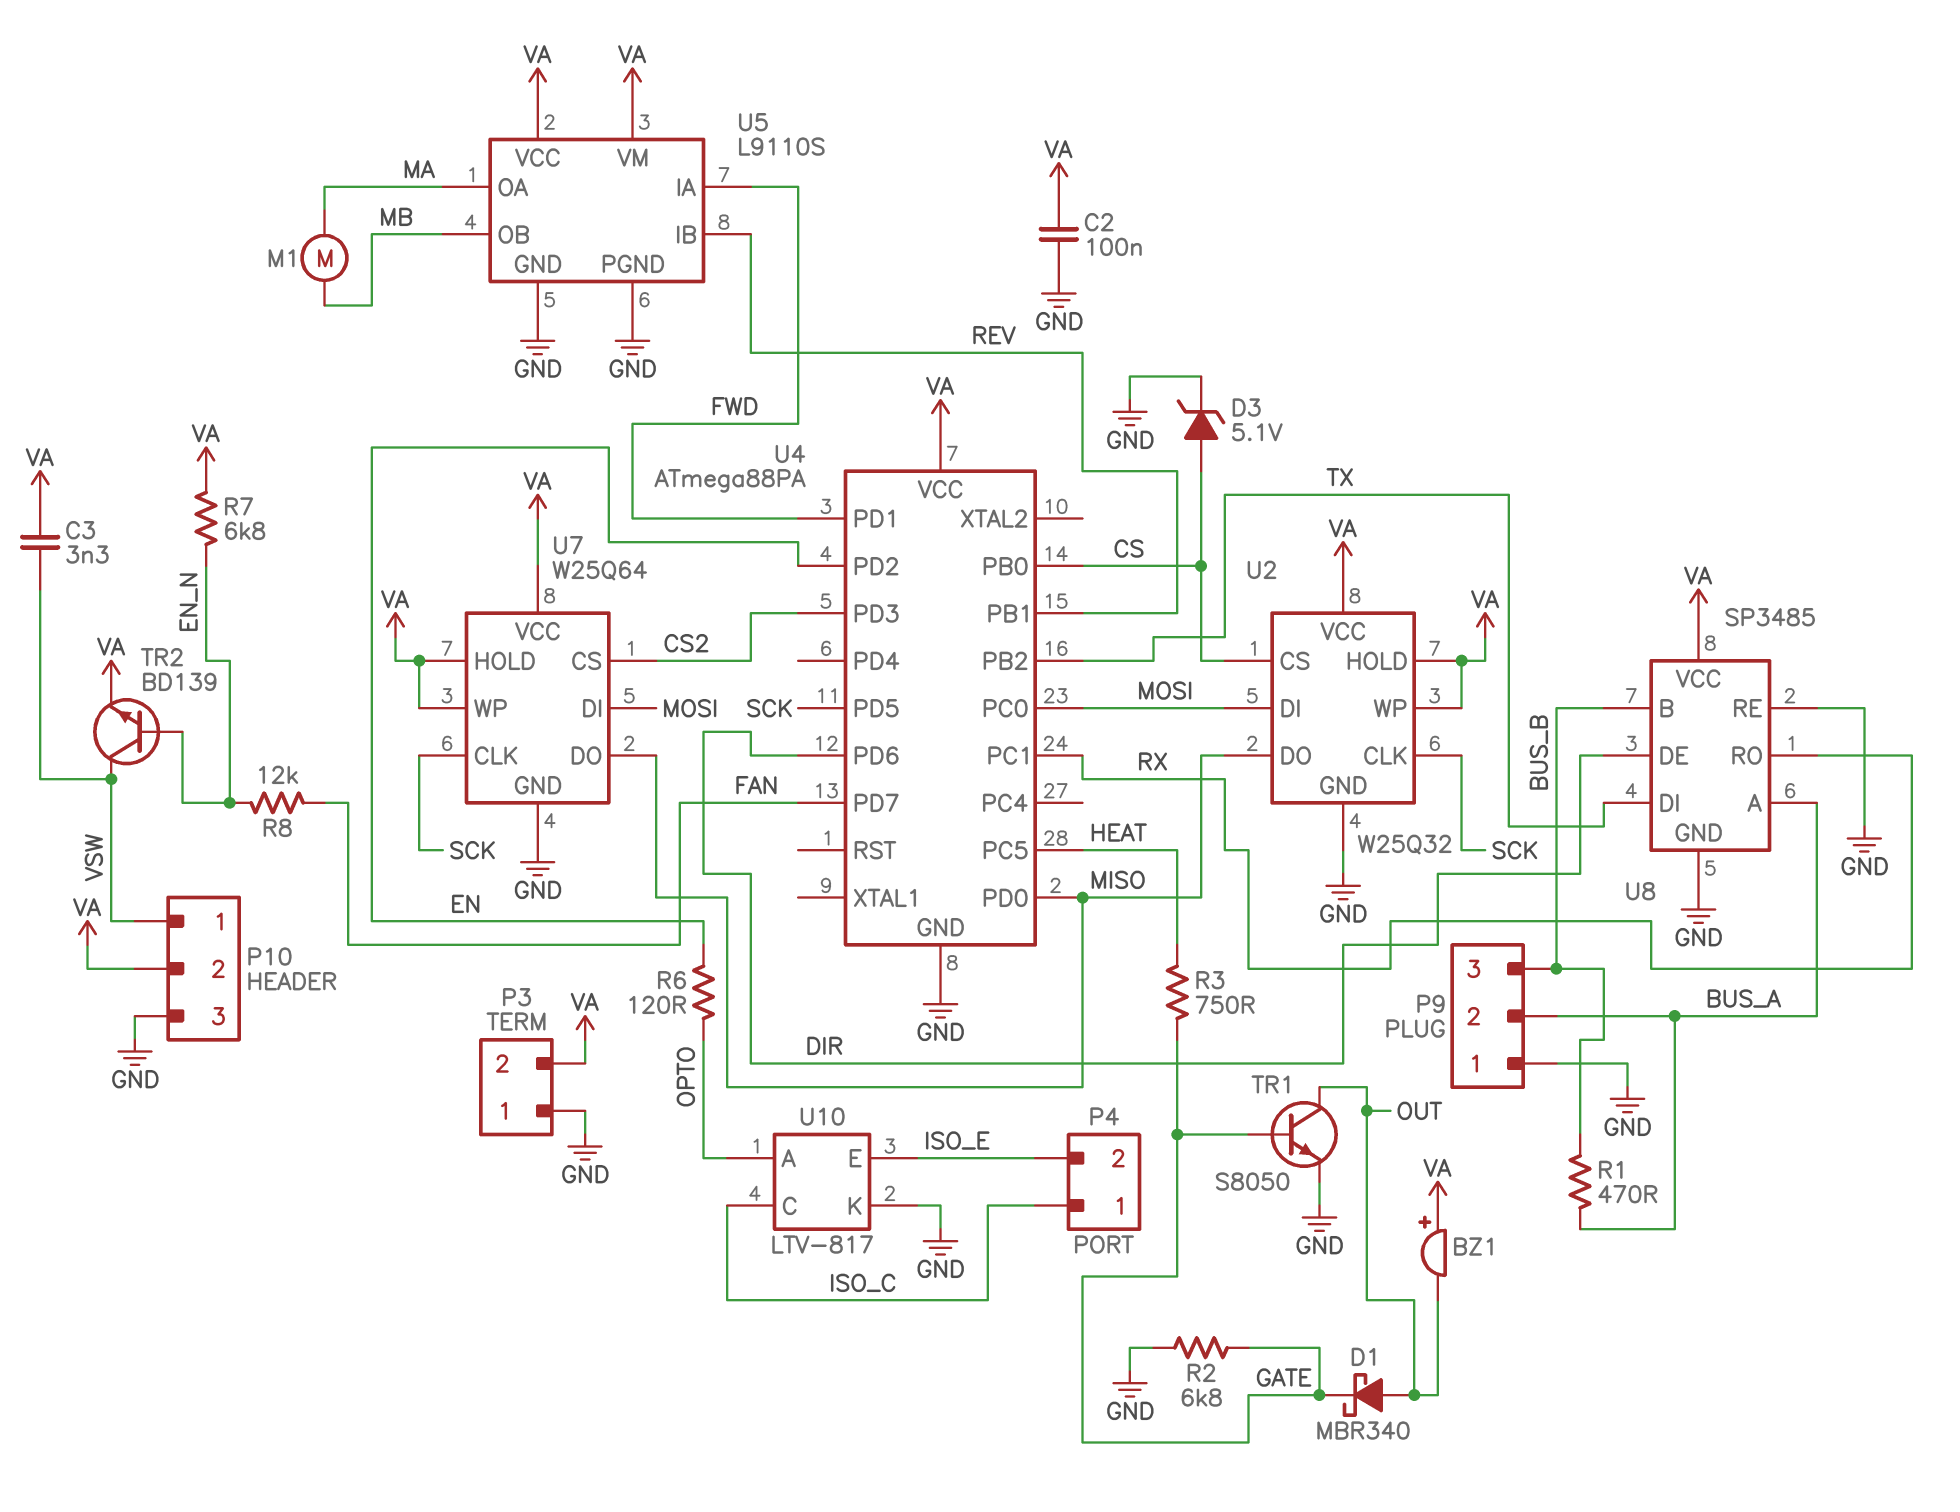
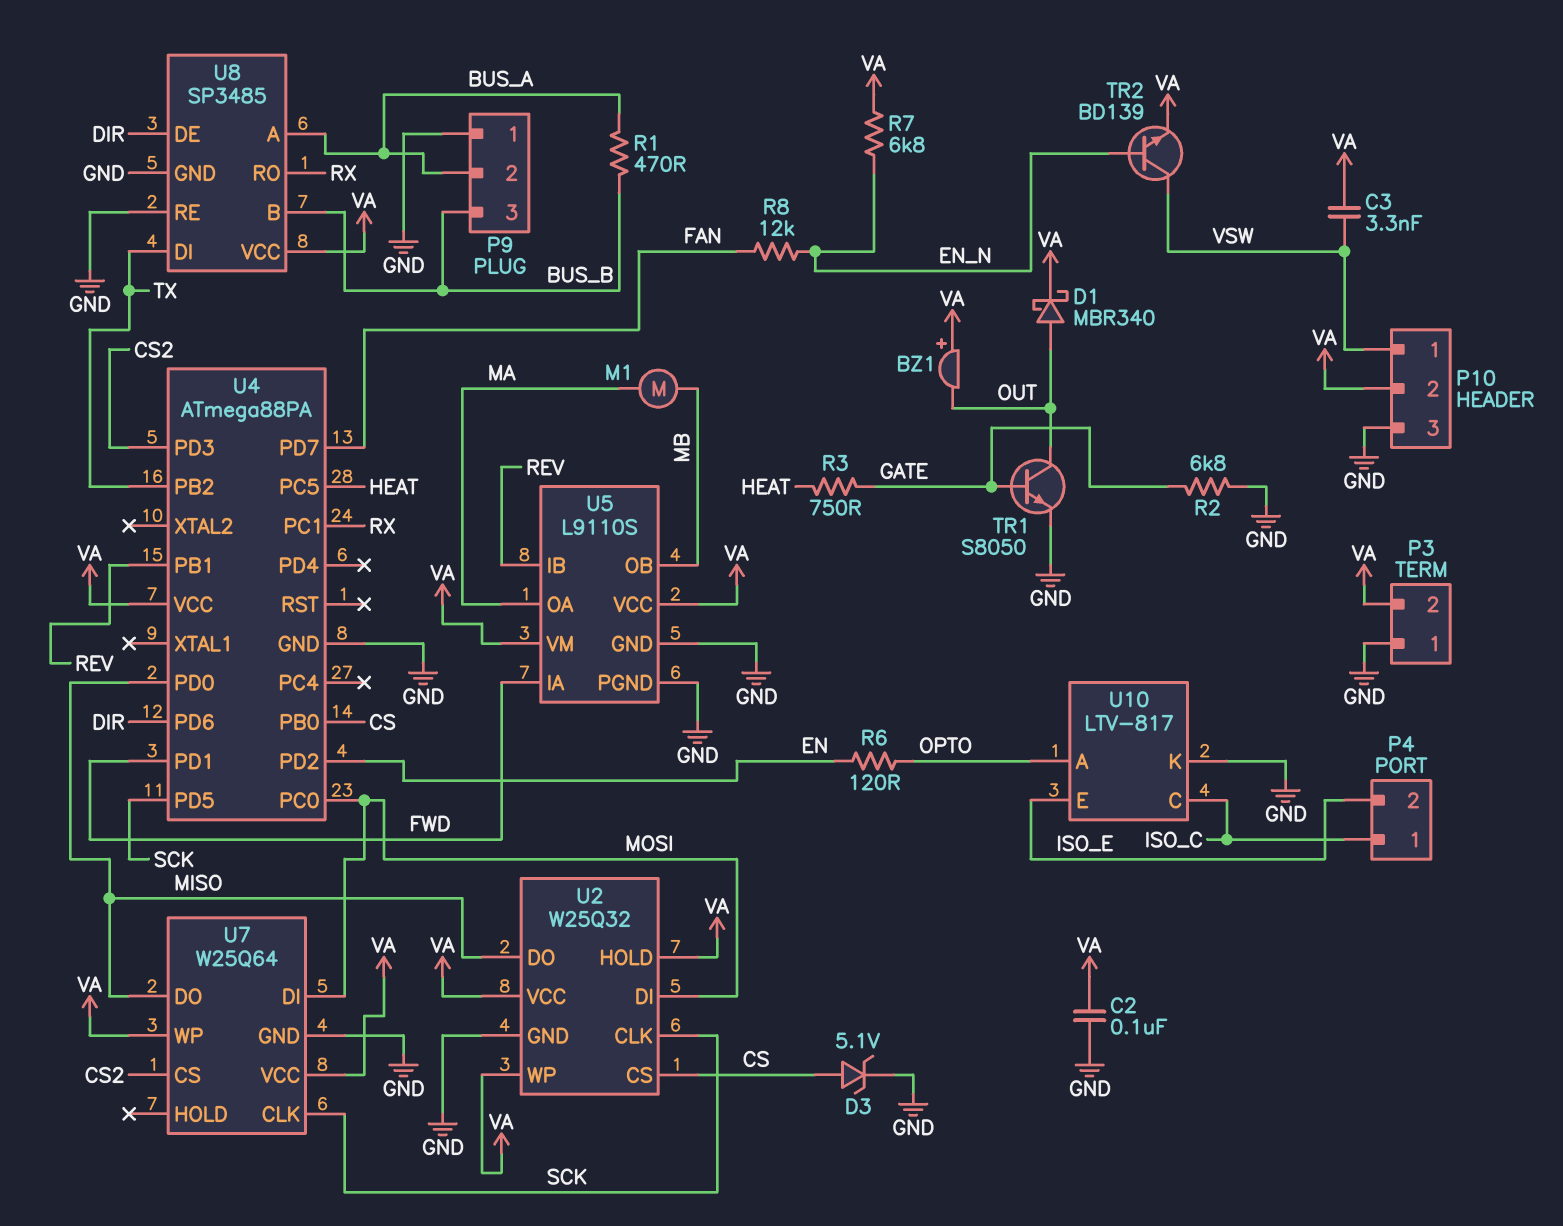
D1: schottky MBR340 (A OUT, K GATE) -> schottky MBR340 (A OUT, K VA)
U7 pin HOLD: VA -> none

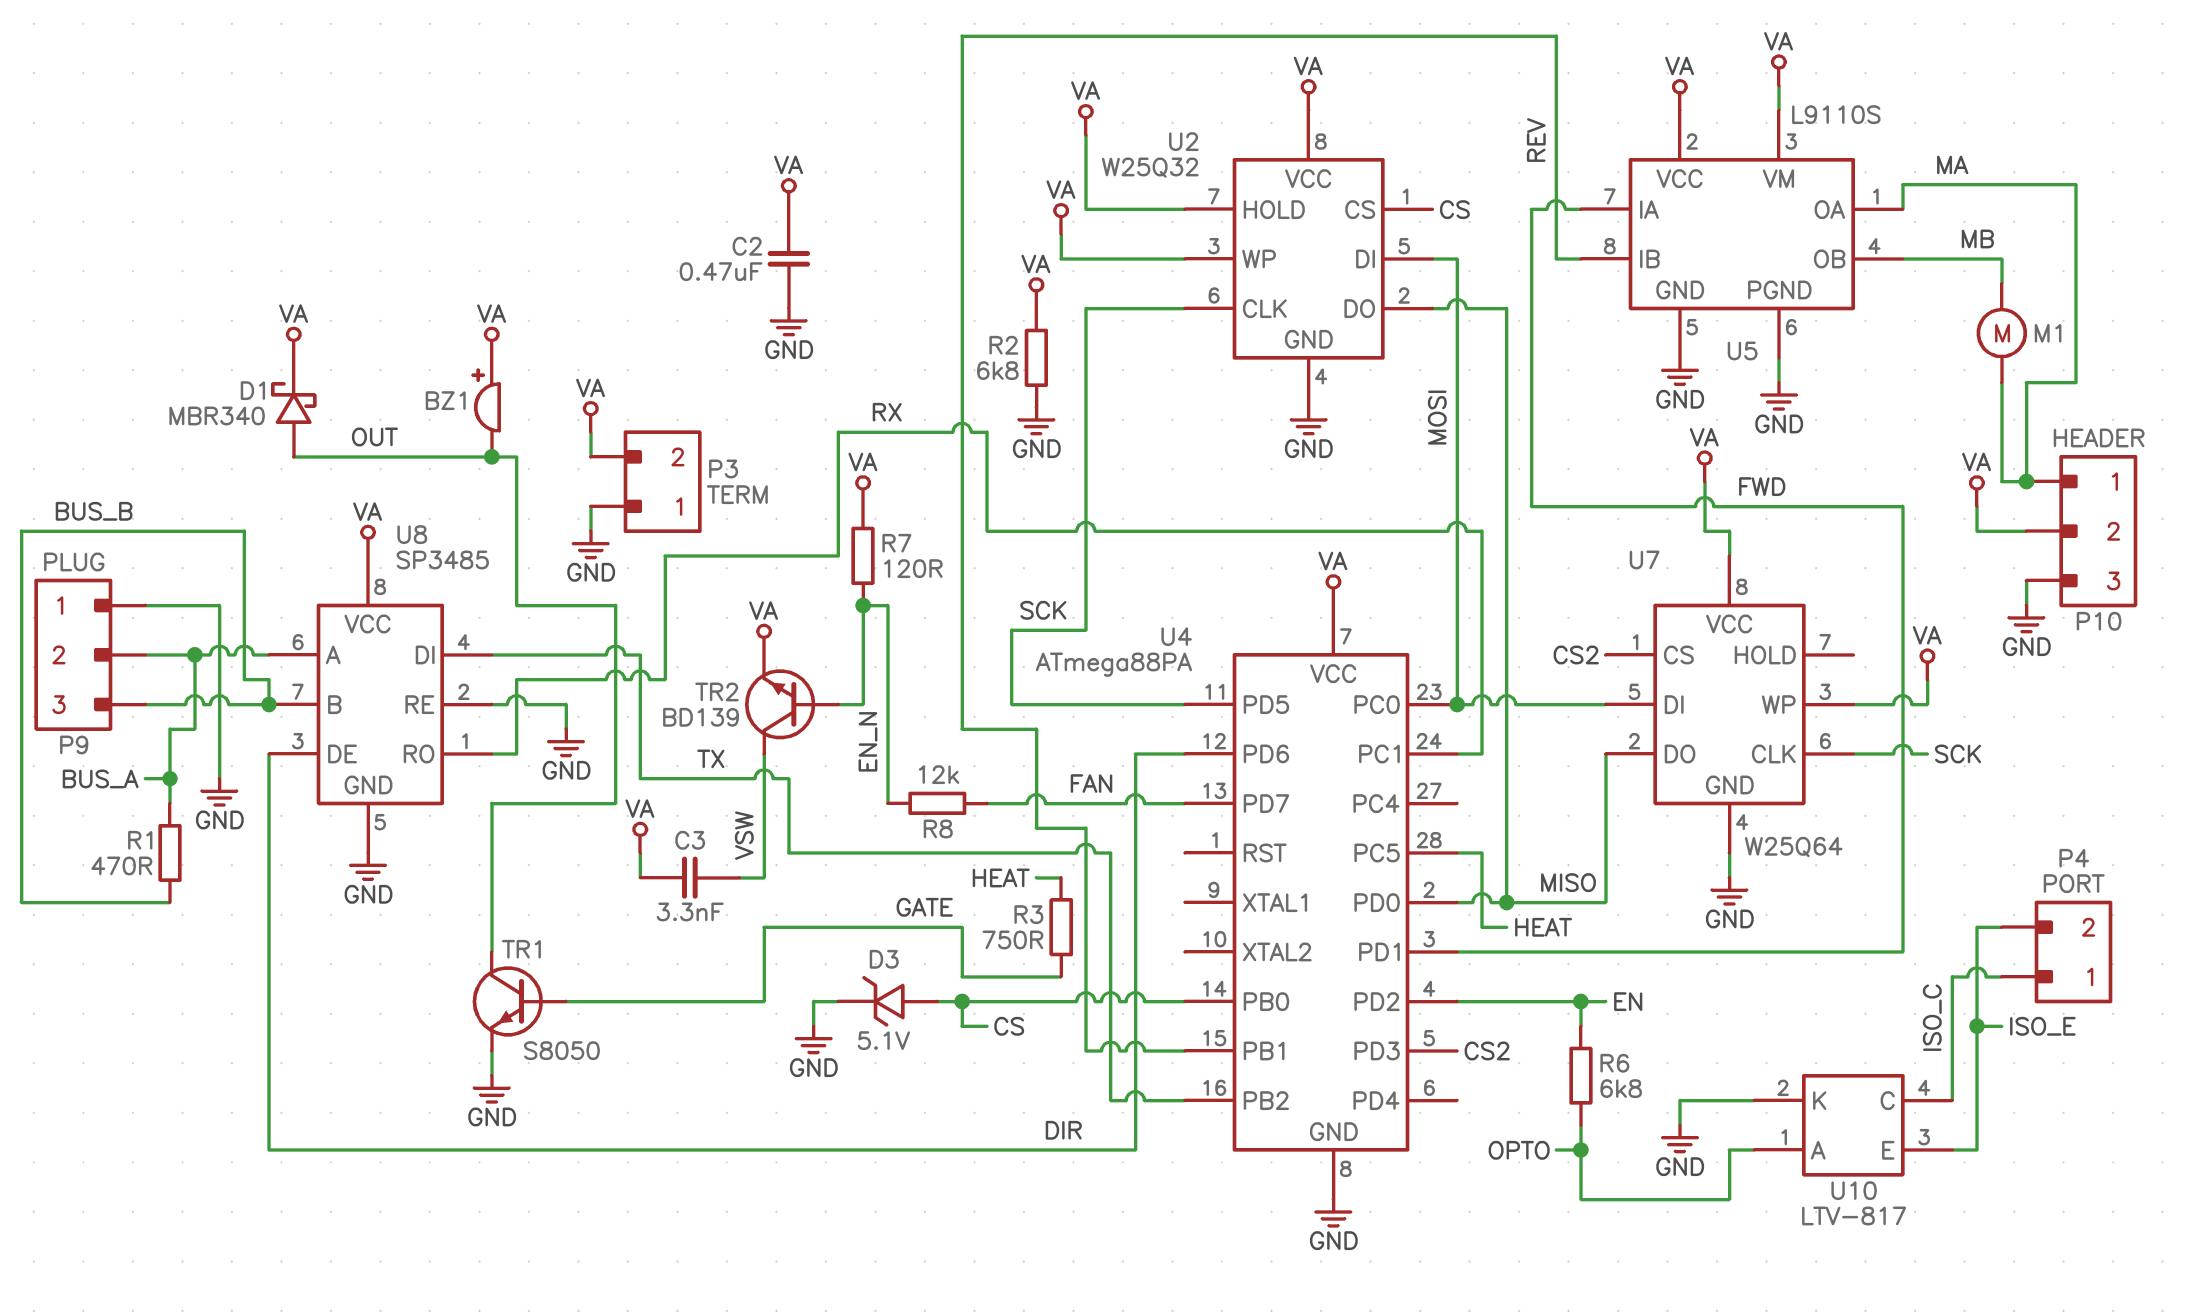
C2: 100nF (GND, VA) -> 470nF (GND, VA)
P10 pin 1: VSW -> MA
R2: 6.8k (GATE, GND) -> 6.8k (GND, VA)
R6: 120 (EN, OPTO) -> 6.8k (EN, OPTO)
R7: 6.8k (EN_N, VA) -> 120 (EN_N, VA)

